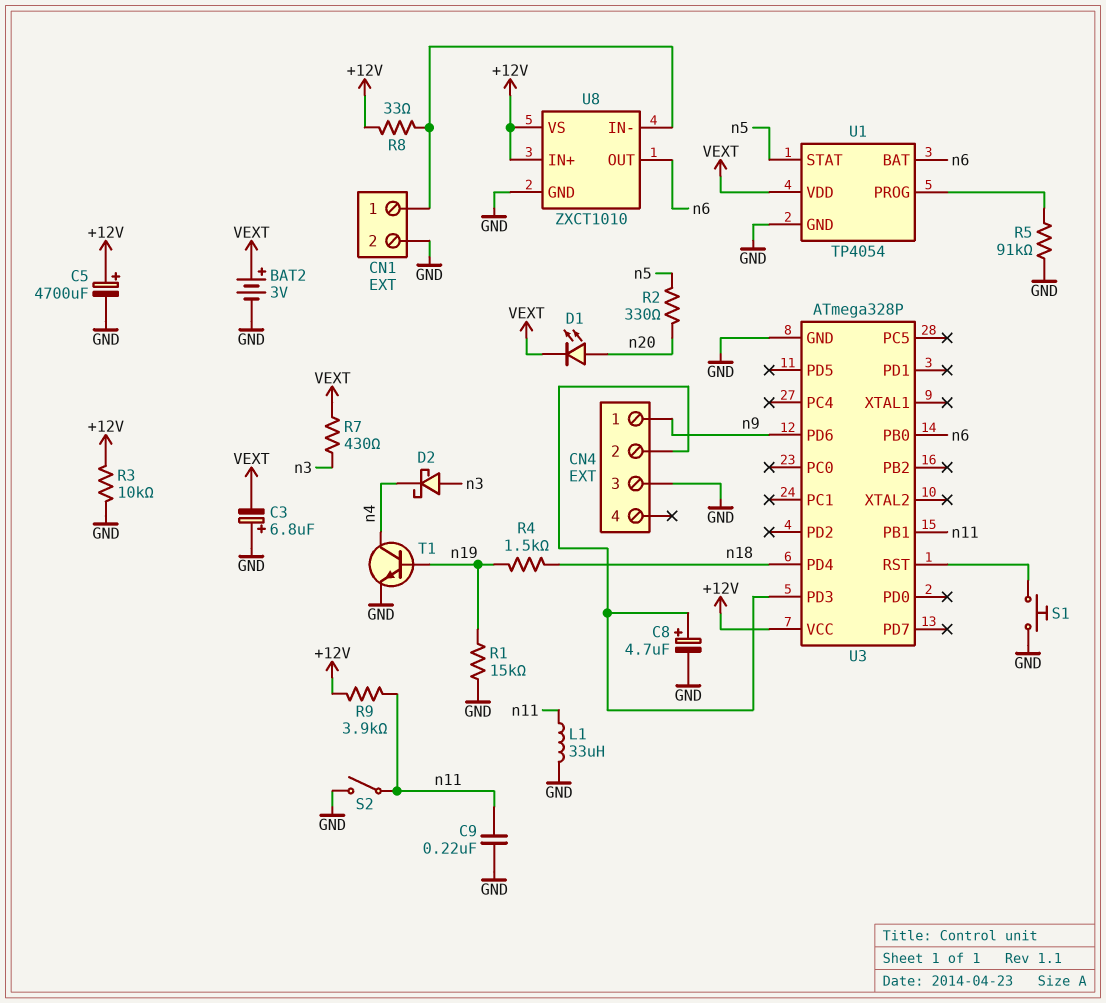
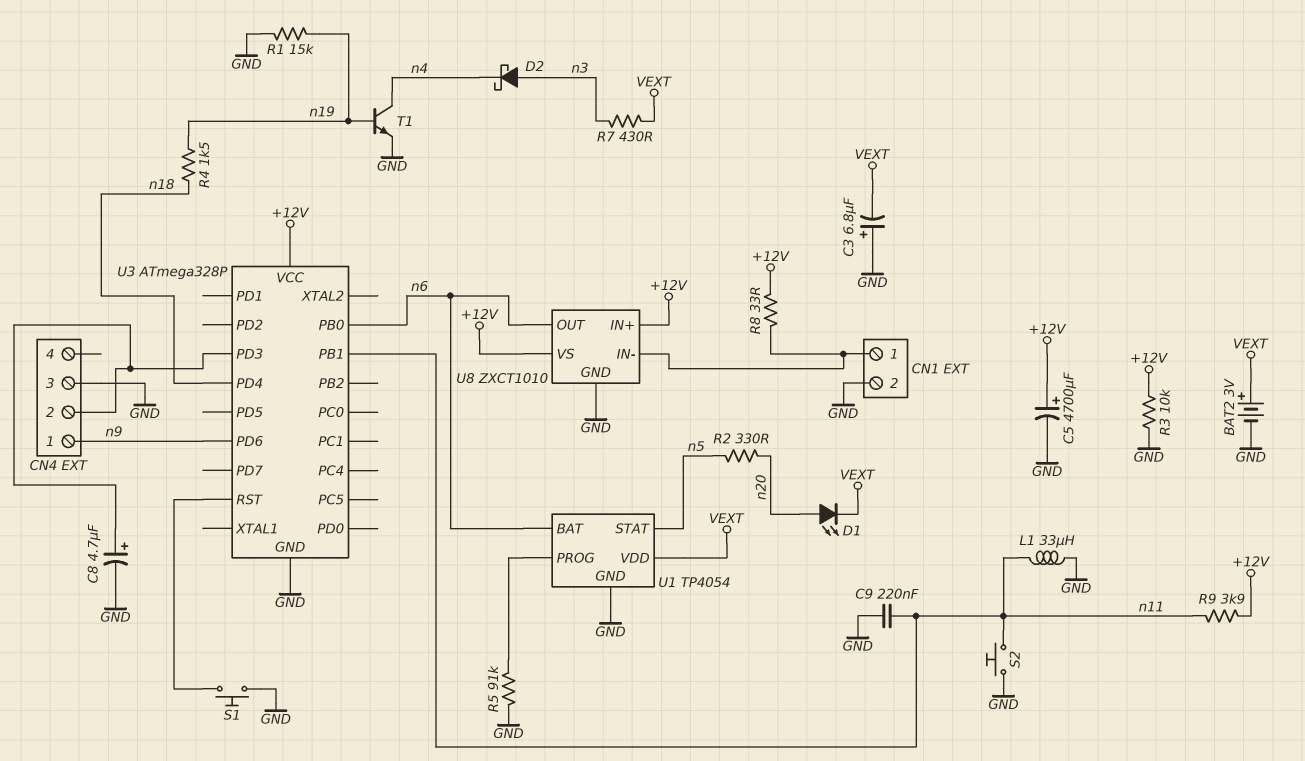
S2: switch (GND, n11) -> button (GND, n11)

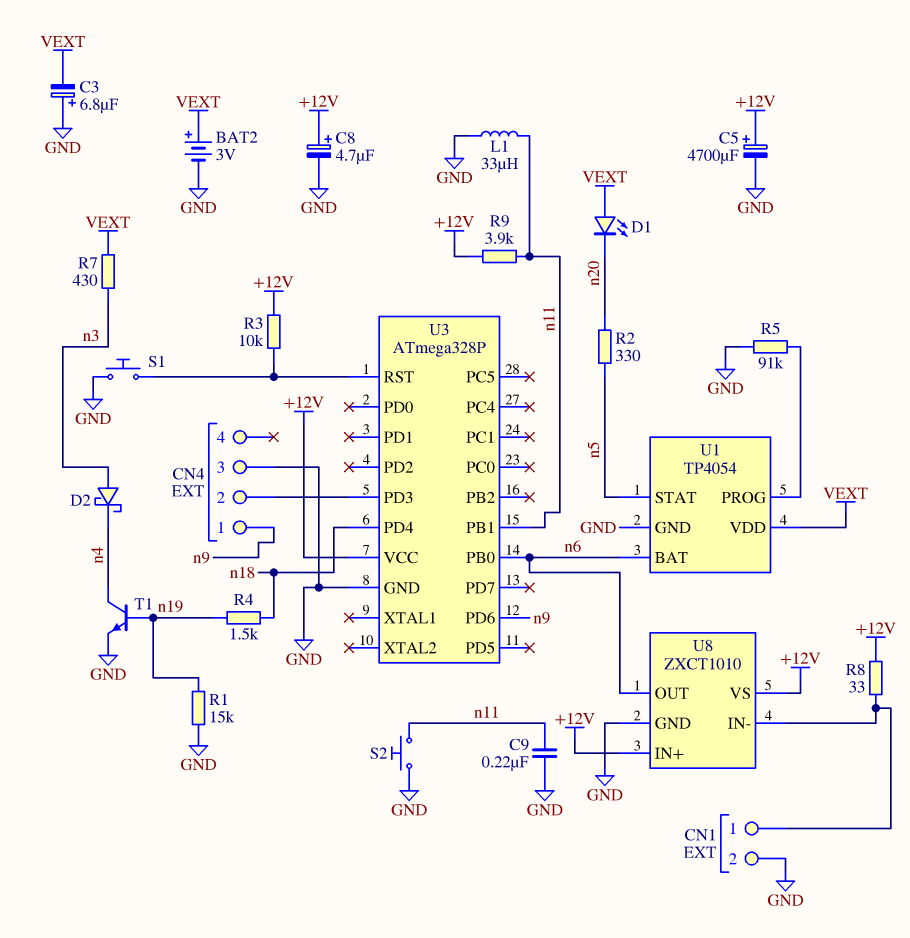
C8: 4.7uF (plus CN4/2, minus GND) -> 4.7uF (plus +12V, minus GND)
D1: LED (A n20, K VEXT) -> LED (A VEXT, K n20)
R3: 10k (+12V, GND) -> 10k (+12V, U3/RST)

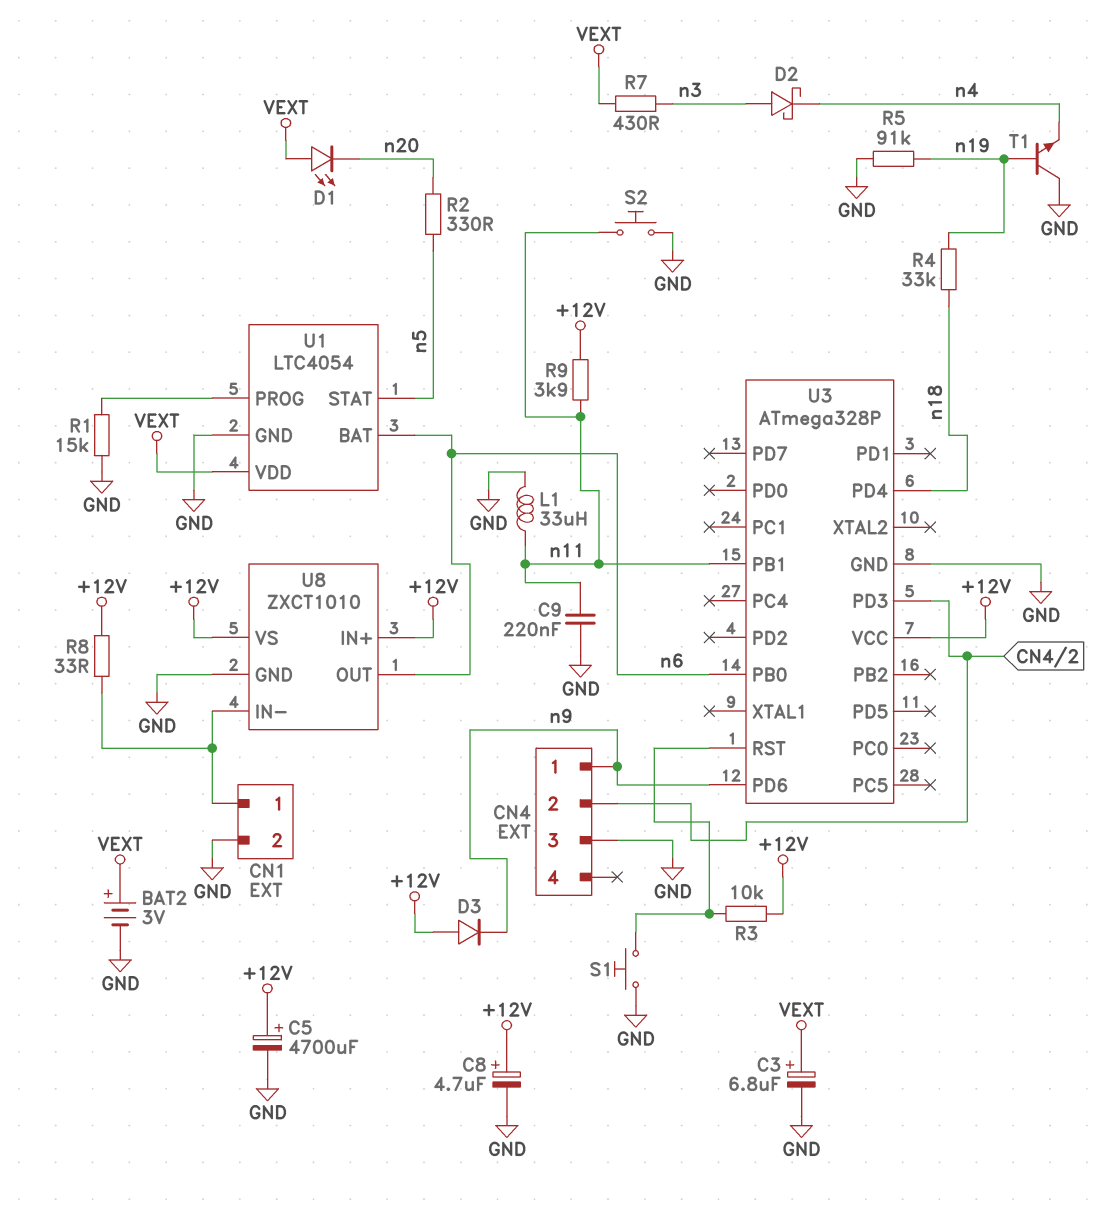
C3: 6.8uF (plus GND, minus VEXT) -> 6.8uF (plus VEXT, minus GND)
D3: none -> diode (A +12V, K n9)
R1: 15k (GND, n19) -> 15k (GND, U1/PROG)
R4: 1.5k (n18, n19) -> 33k (n18, n19)
R5: 91k (GND, U1/PROG) -> 91k (GND, n19)
T1: NPN (B n19, C n4, E GND) -> NPN (B n19, C GND, E n4)
U1: TP4054 -> LTC4054

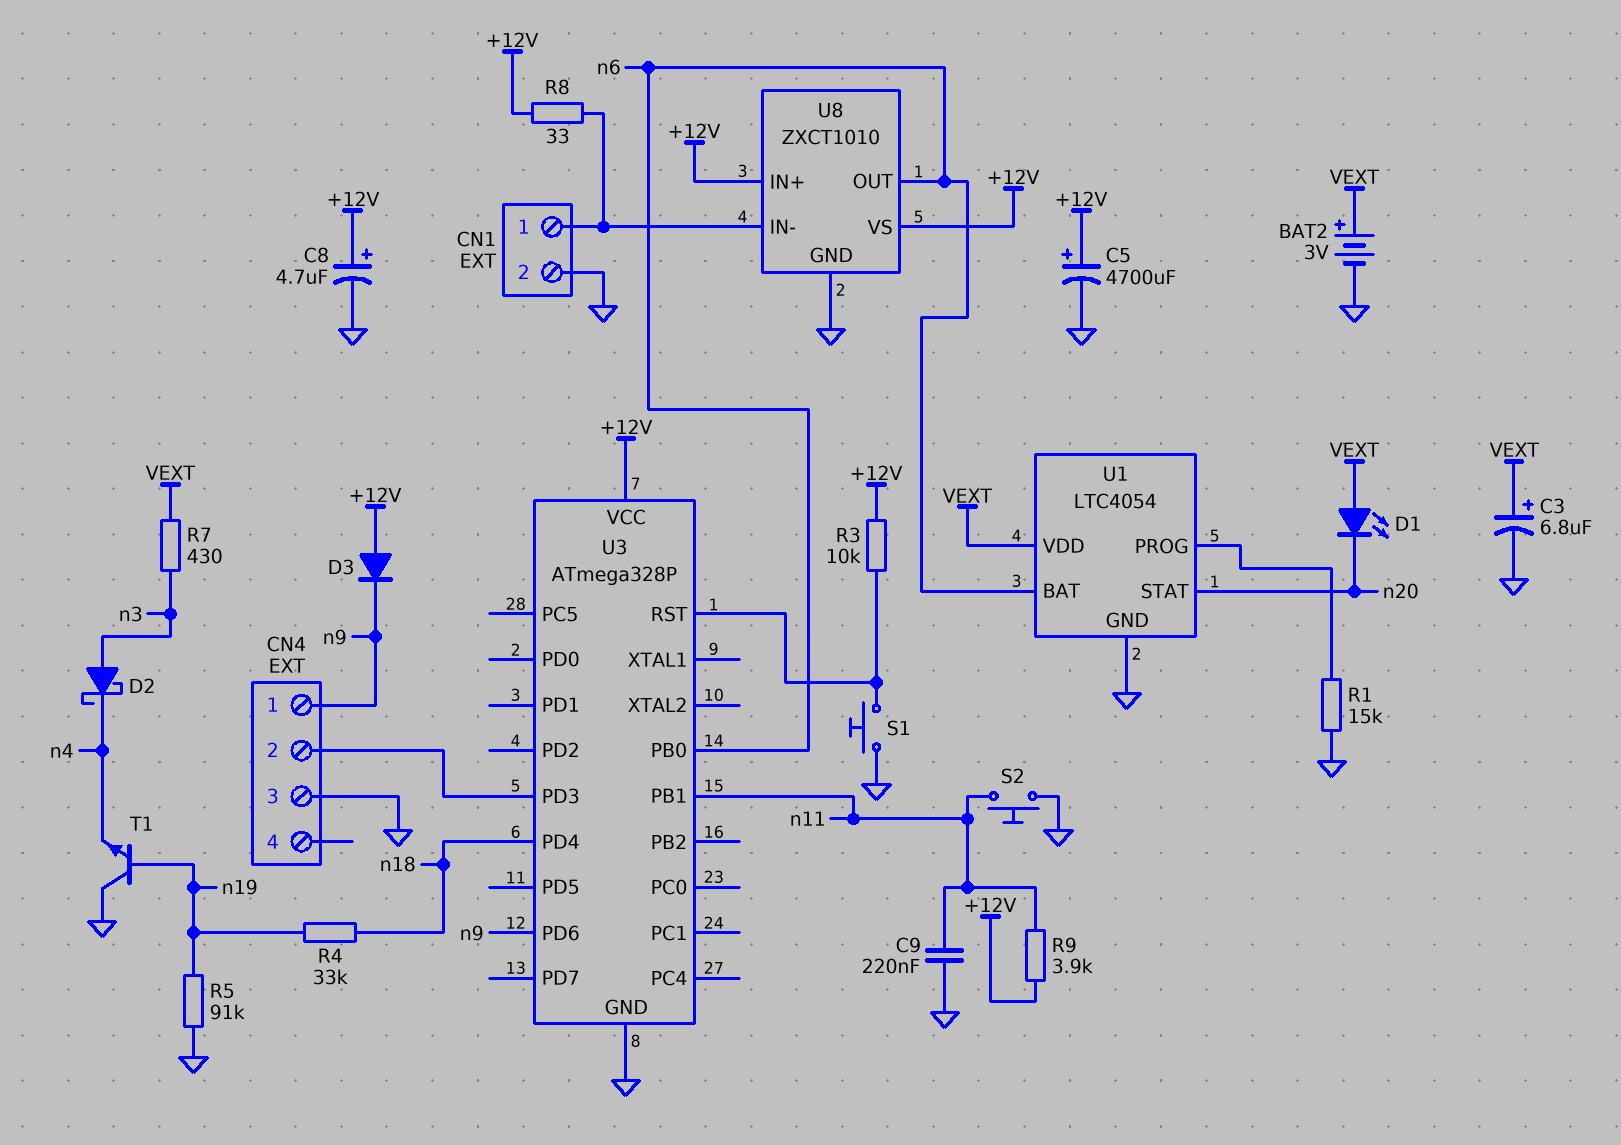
L1: 33uH (GND, n11) -> none
R2: 330 (n5, n20) -> none
U1 pin STAT: n5 -> n20

